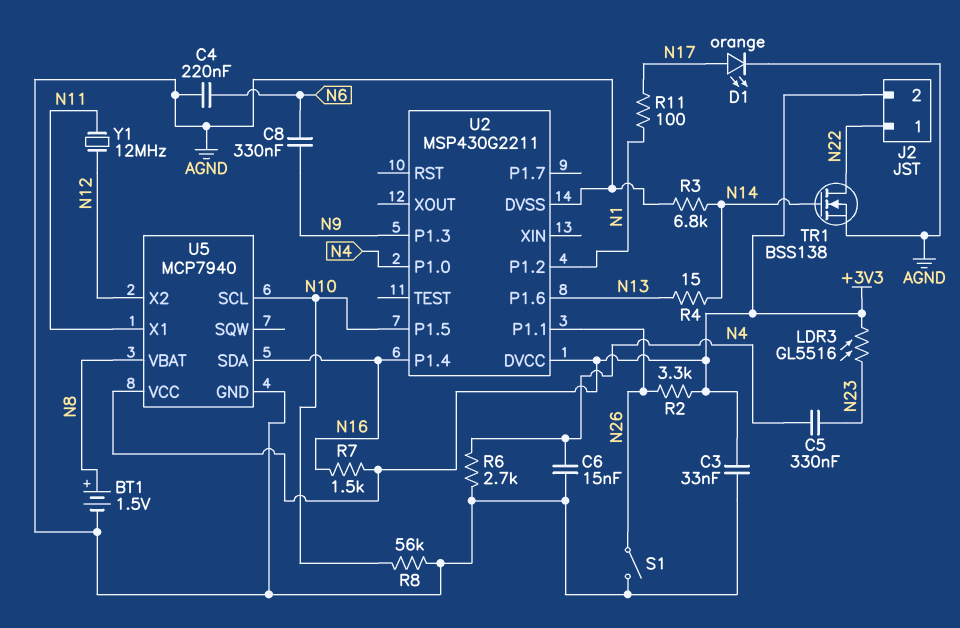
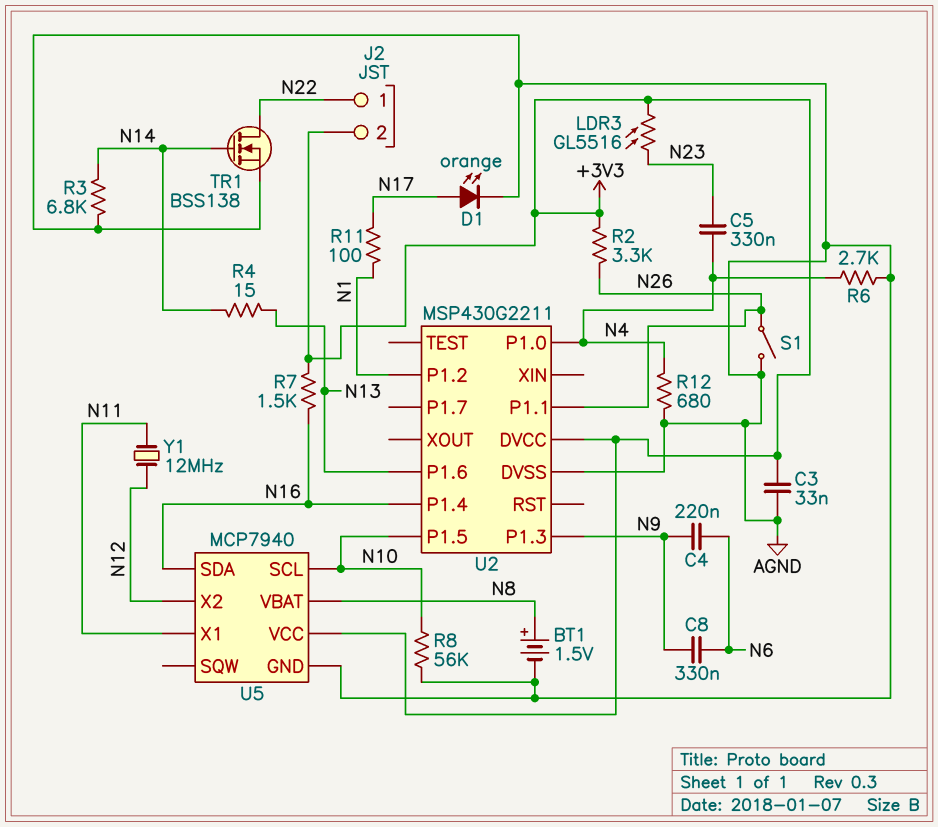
C4: 220nF (AGND, N6) -> 220nF (N6, N9)
C6: 15nF (AGND, N4) -> none
R12: none -> 680 (AGND, N4)

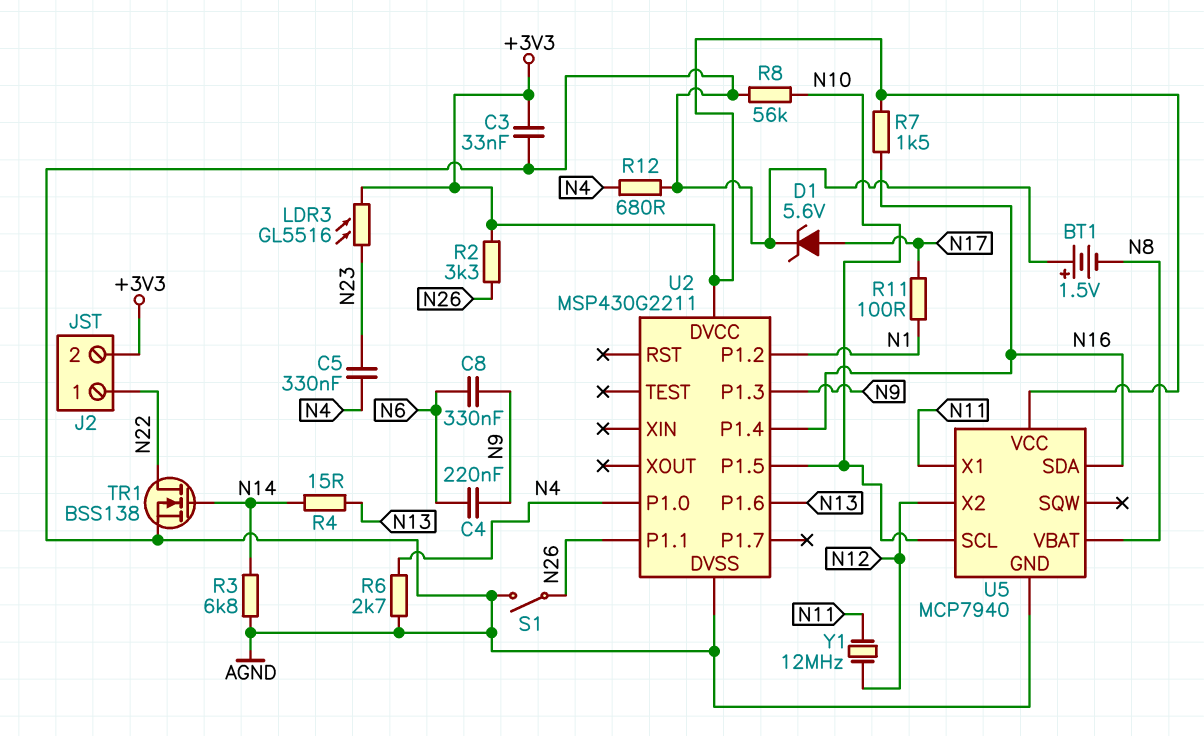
BT1: 1.5V (plus N8, minus AGND) -> 1.5V (plus AGND, minus N8)
D1: LED orange (A N17, K AGND) -> zener 5.6V (A N17, K AGND)

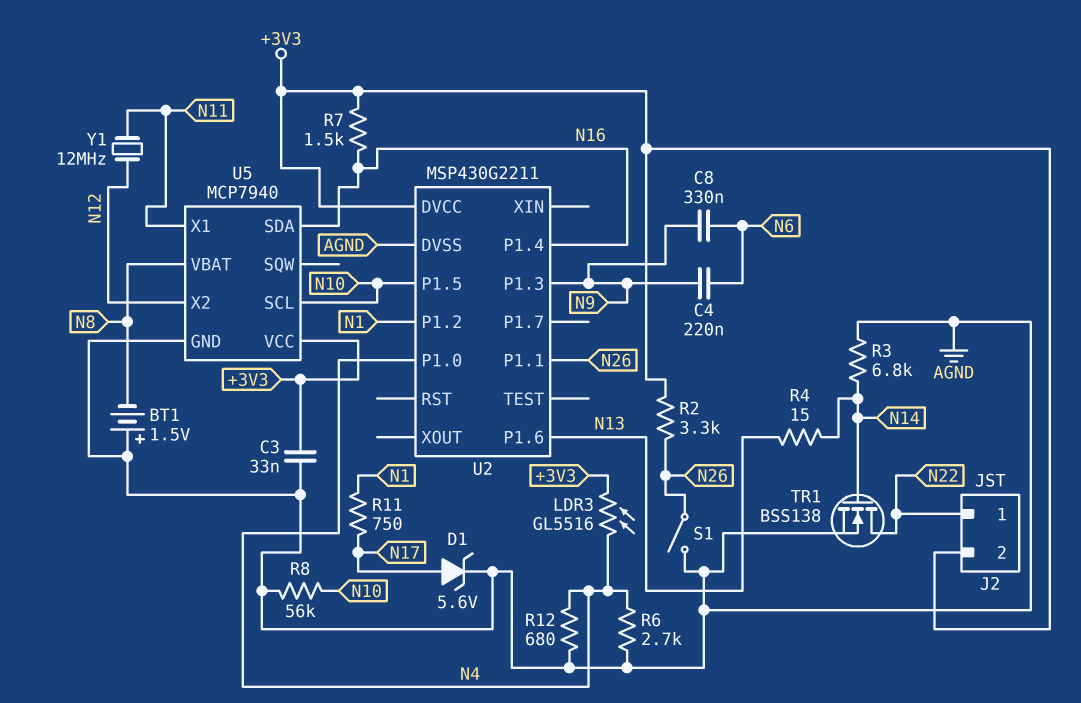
C5: 330nF (N4, N23) -> none
LDR3: GL5516 (+3V3, N23) -> GL5516 (+3V3, N4)
R11: 100 (N1, N17) -> 750 (N1, N17)

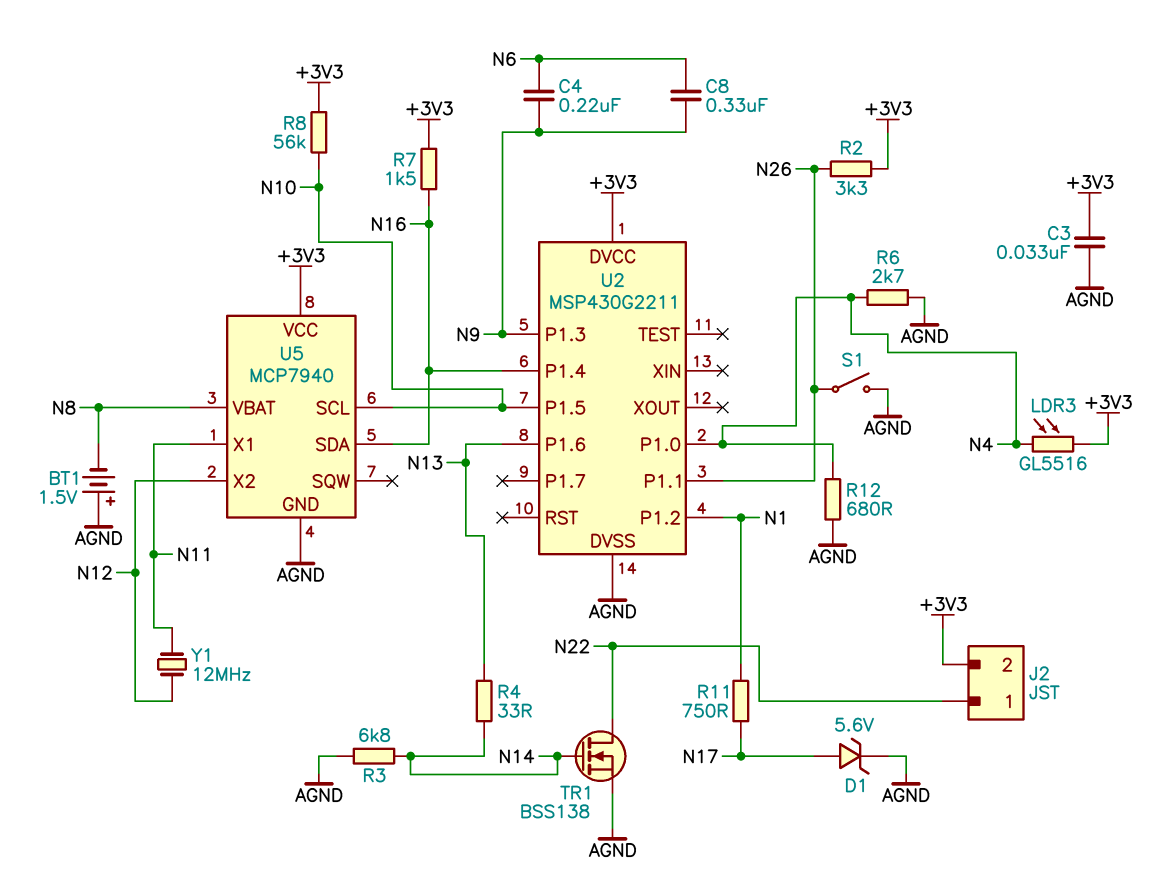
R4: 15 (N13, N14) -> 33 (N13, N14)
R8: 56k (AGND, N10) -> 56k (+3V3, N10)

